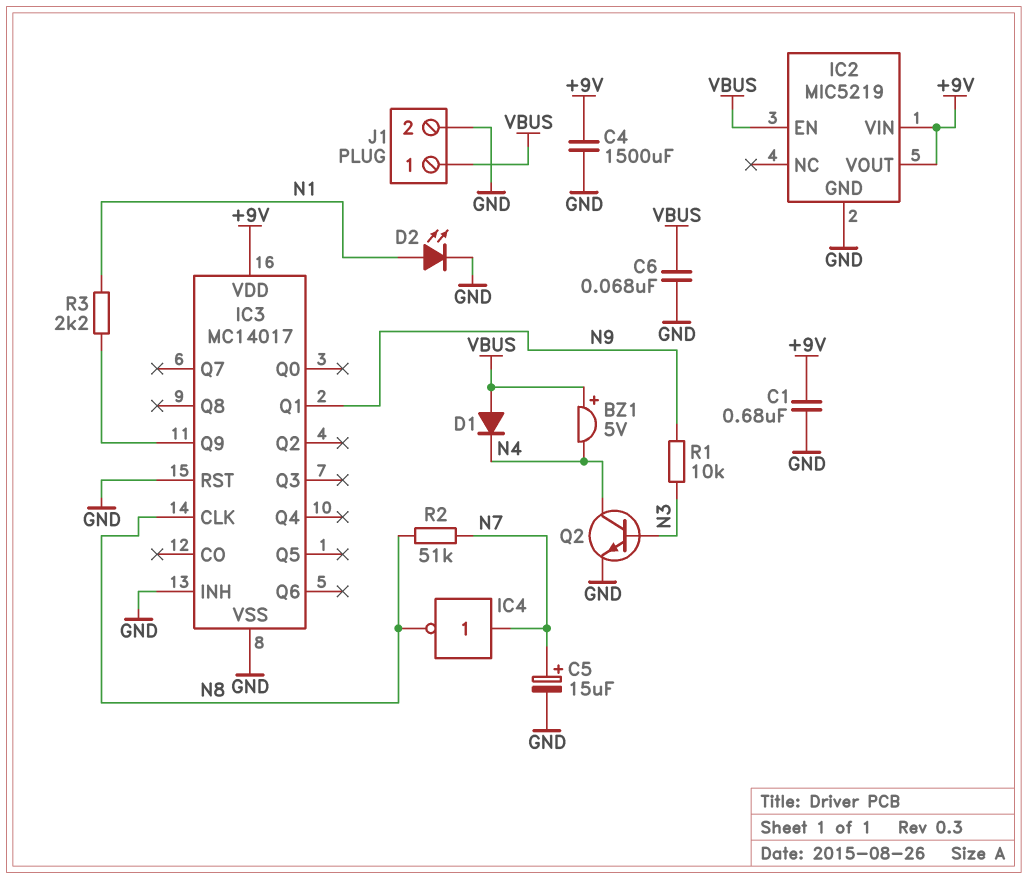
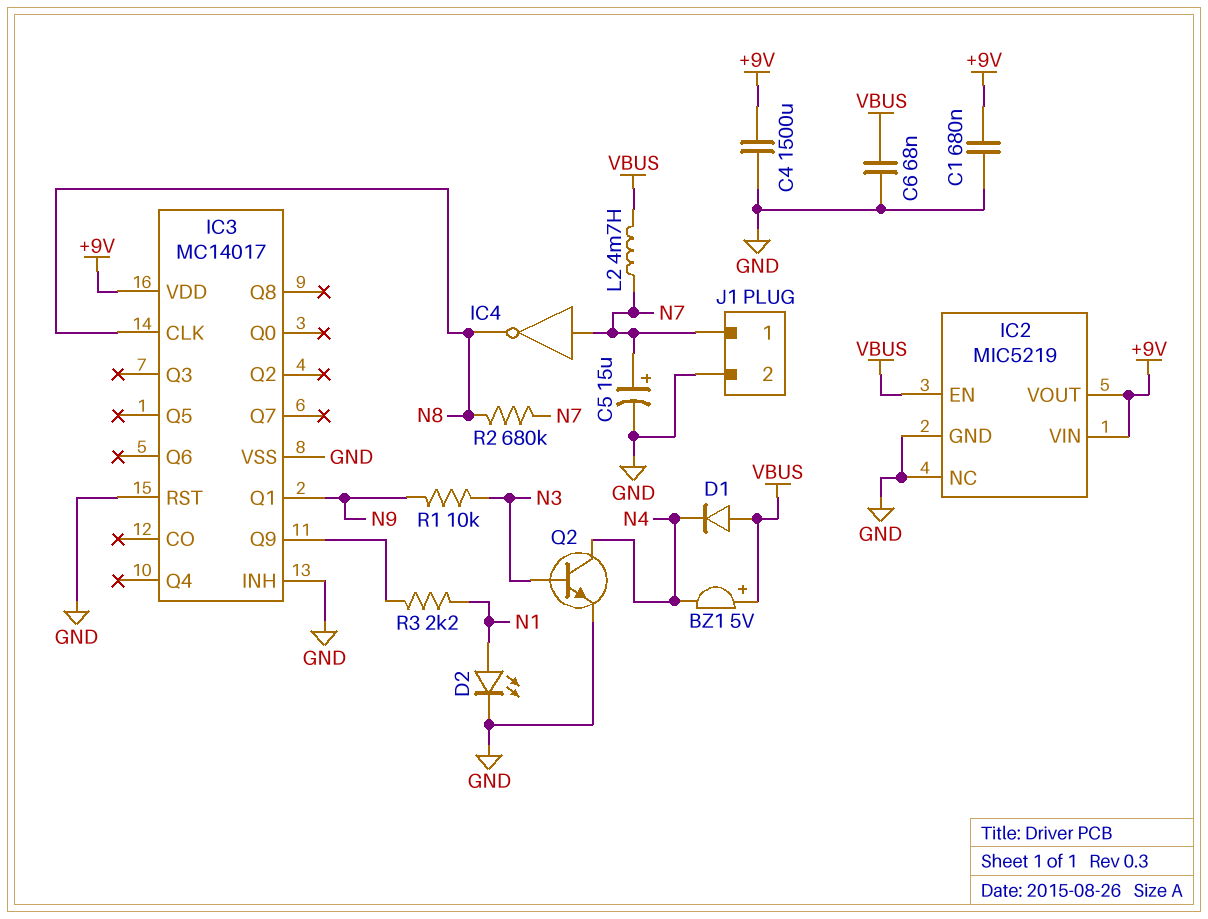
IC2 pin NC: none -> GND
J1 pin 1: VBUS -> N7
L2: none -> 4.7mH (N7, VBUS)
R2: 51k (N7, N8) -> 680k (N7, N8)

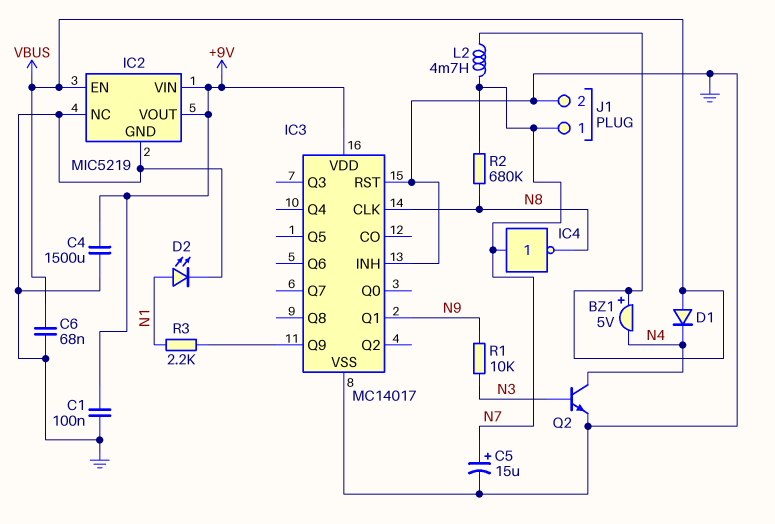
C1: 680nF (+9V, GND) -> 100nF (+9V, GND)

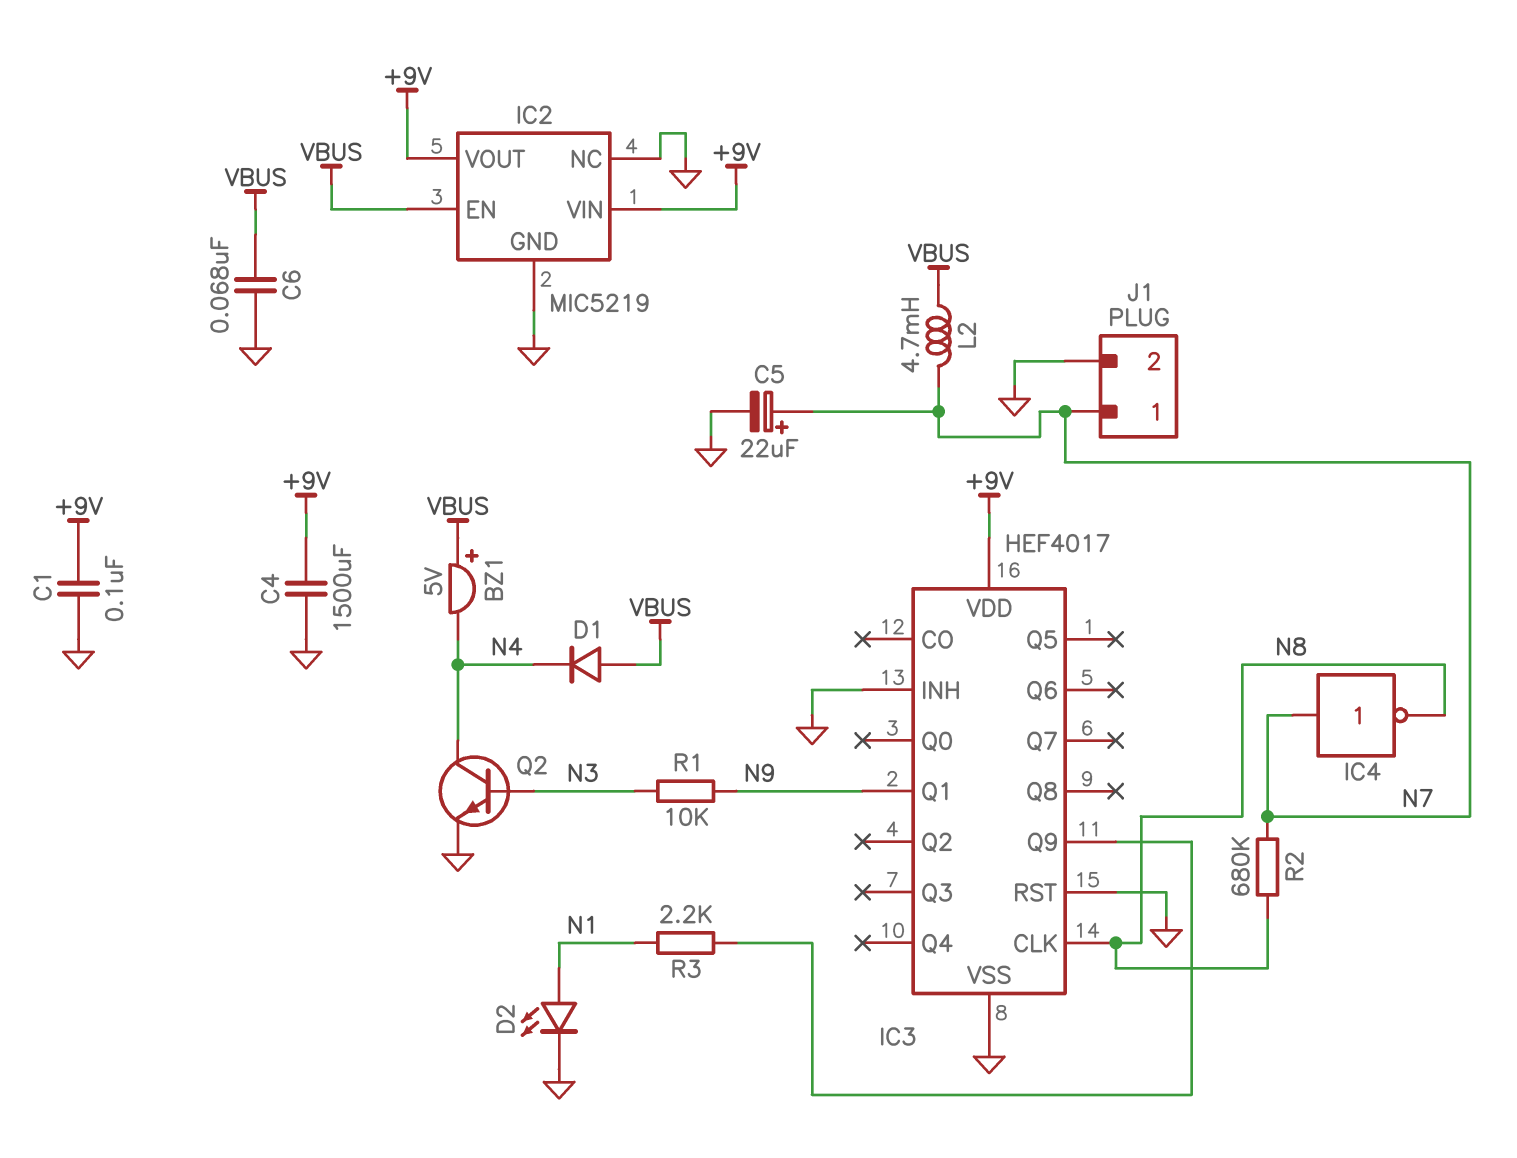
C5: 15uF (plus N7, minus GND) -> 22uF (plus N7, minus GND)
IC3: MC14017 -> HEF4017

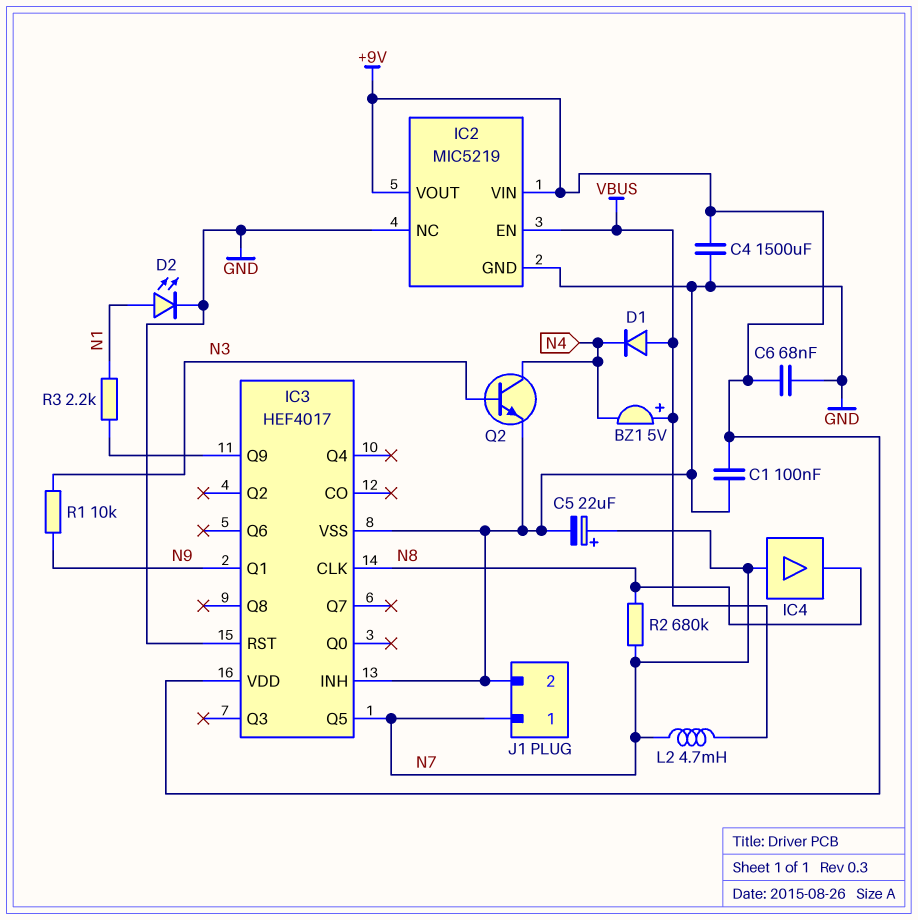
C6: 68nF (GND, VBUS) -> 68nF (+9V, GND)
IC3 pin Q5: none -> N7
IC4: NOT (in N7, out N8) -> buffer (in N7, out N8)

